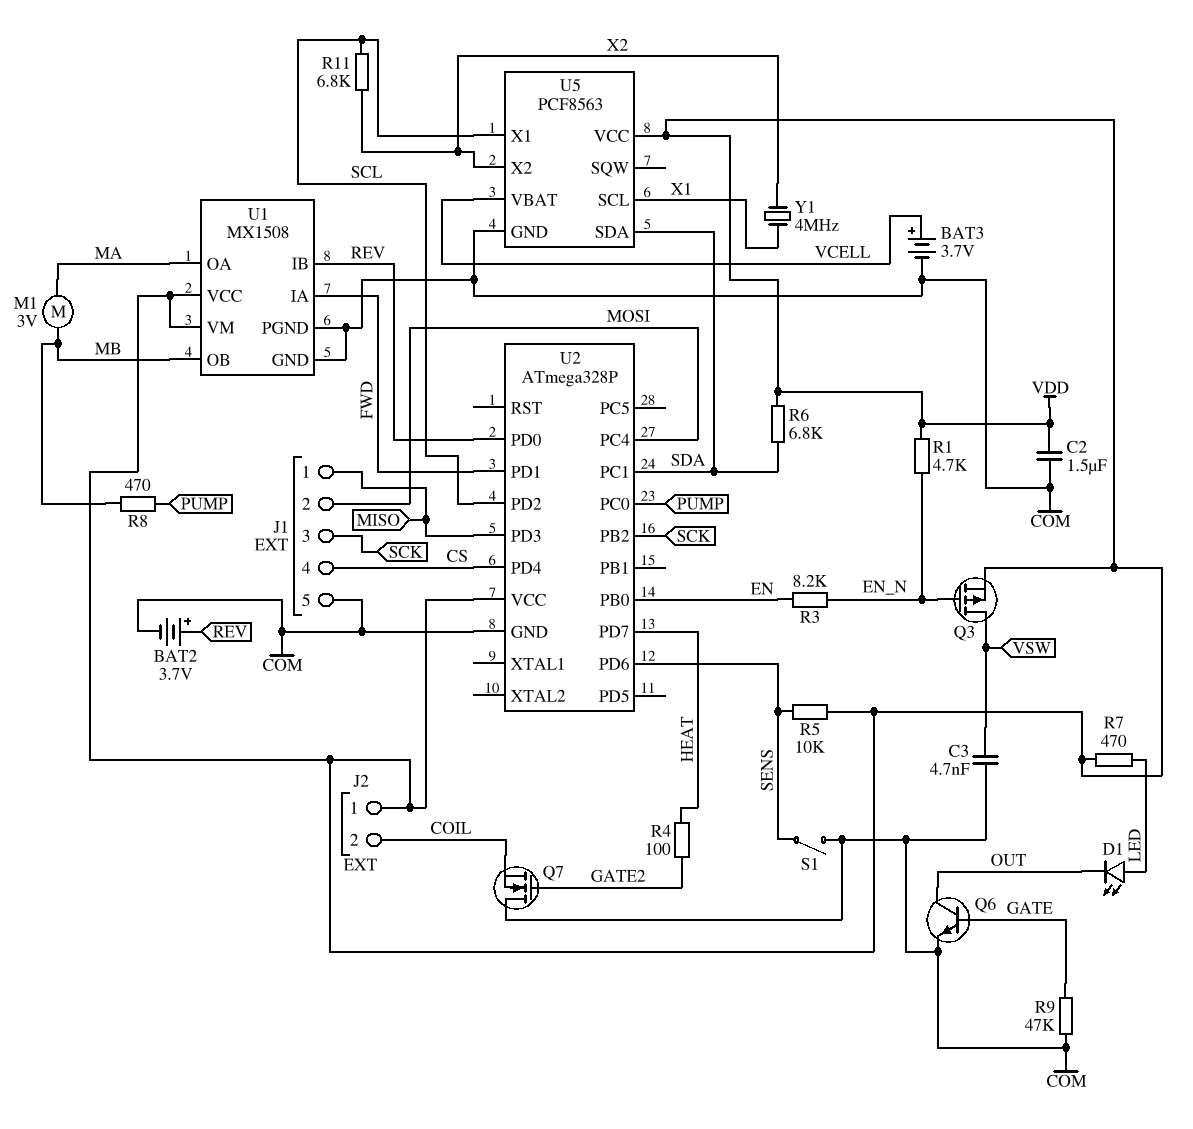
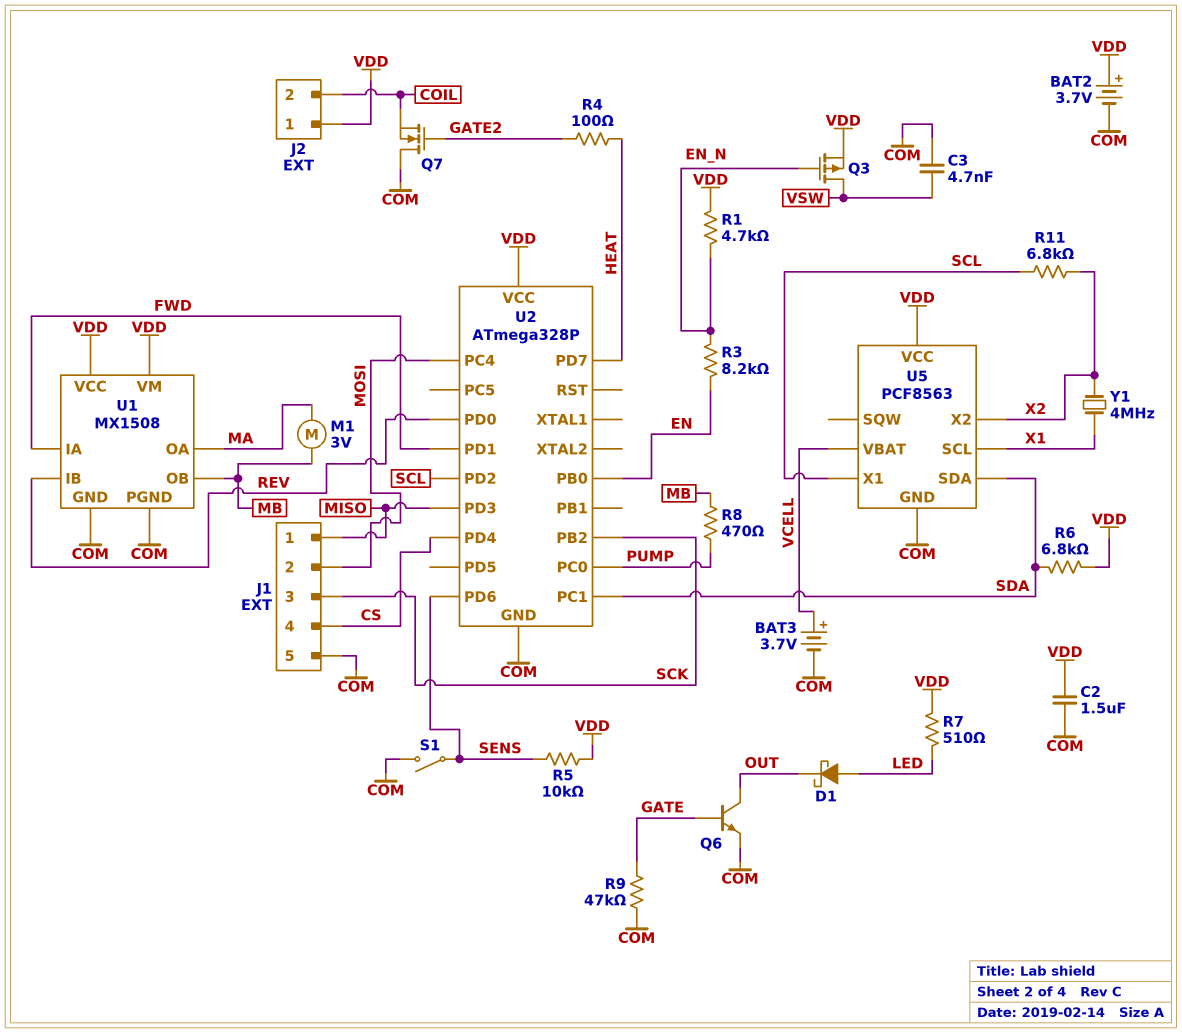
BAT2: 3.7V (plus REV, minus COM) -> 3.7V (plus VDD, minus COM)
D1: LED (A LED, K OUT) -> schottky (A LED, K OUT)
R7: 470 (LED, VDD) -> 510 (LED, VDD)

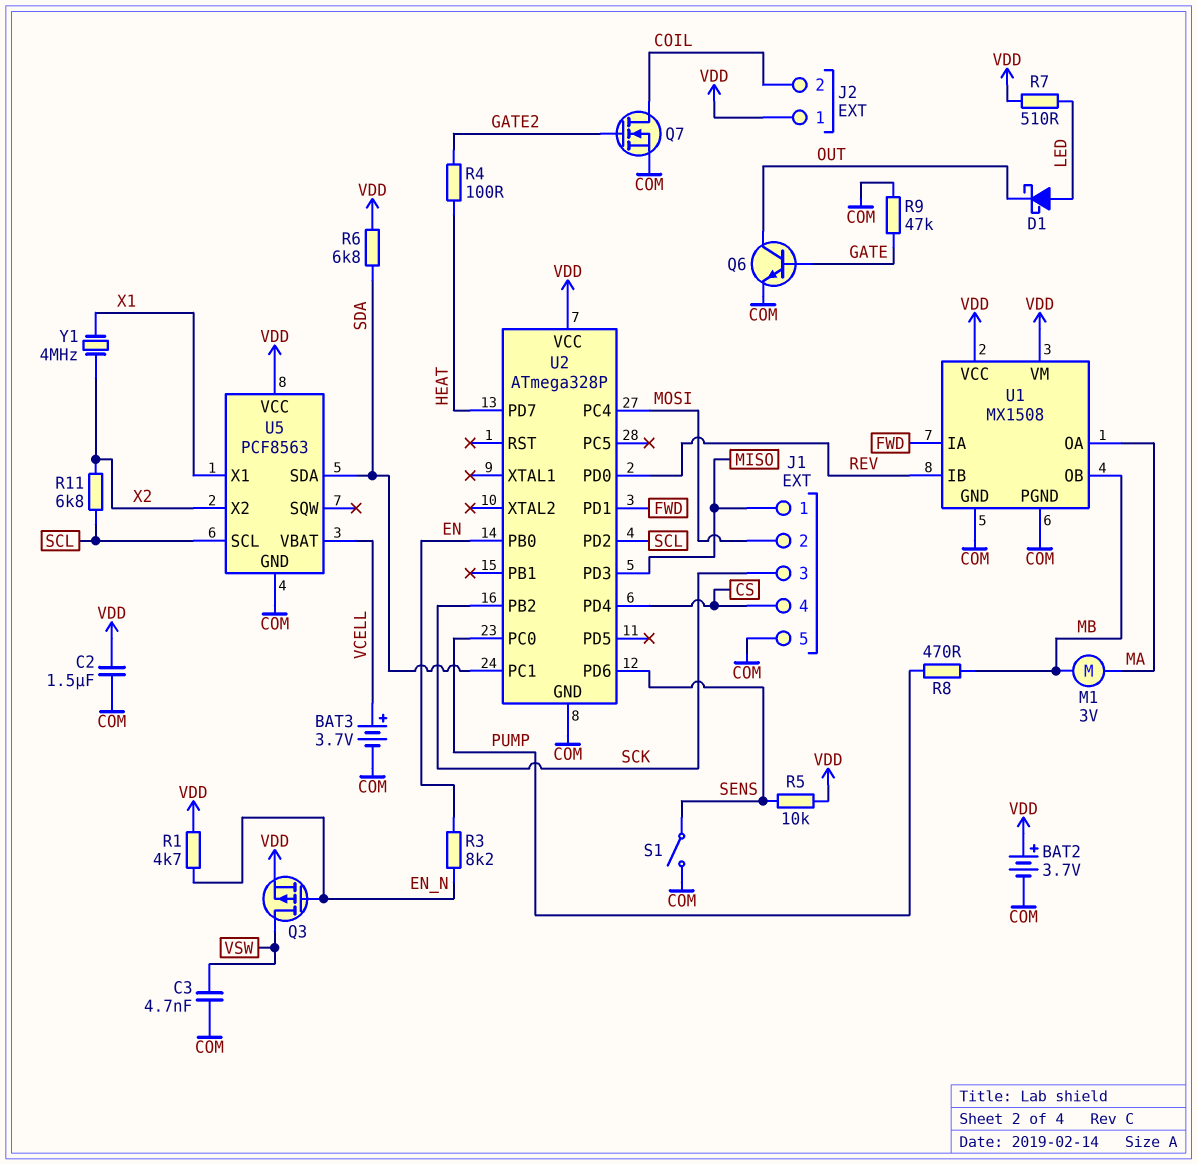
Q7: NMOS (G GATE2, D COM, S COIL) -> NMOS (G GATE2, D COIL, S COM)
U5 pin SCL: X1 -> SCL
U5 pin X1: SCL -> X1

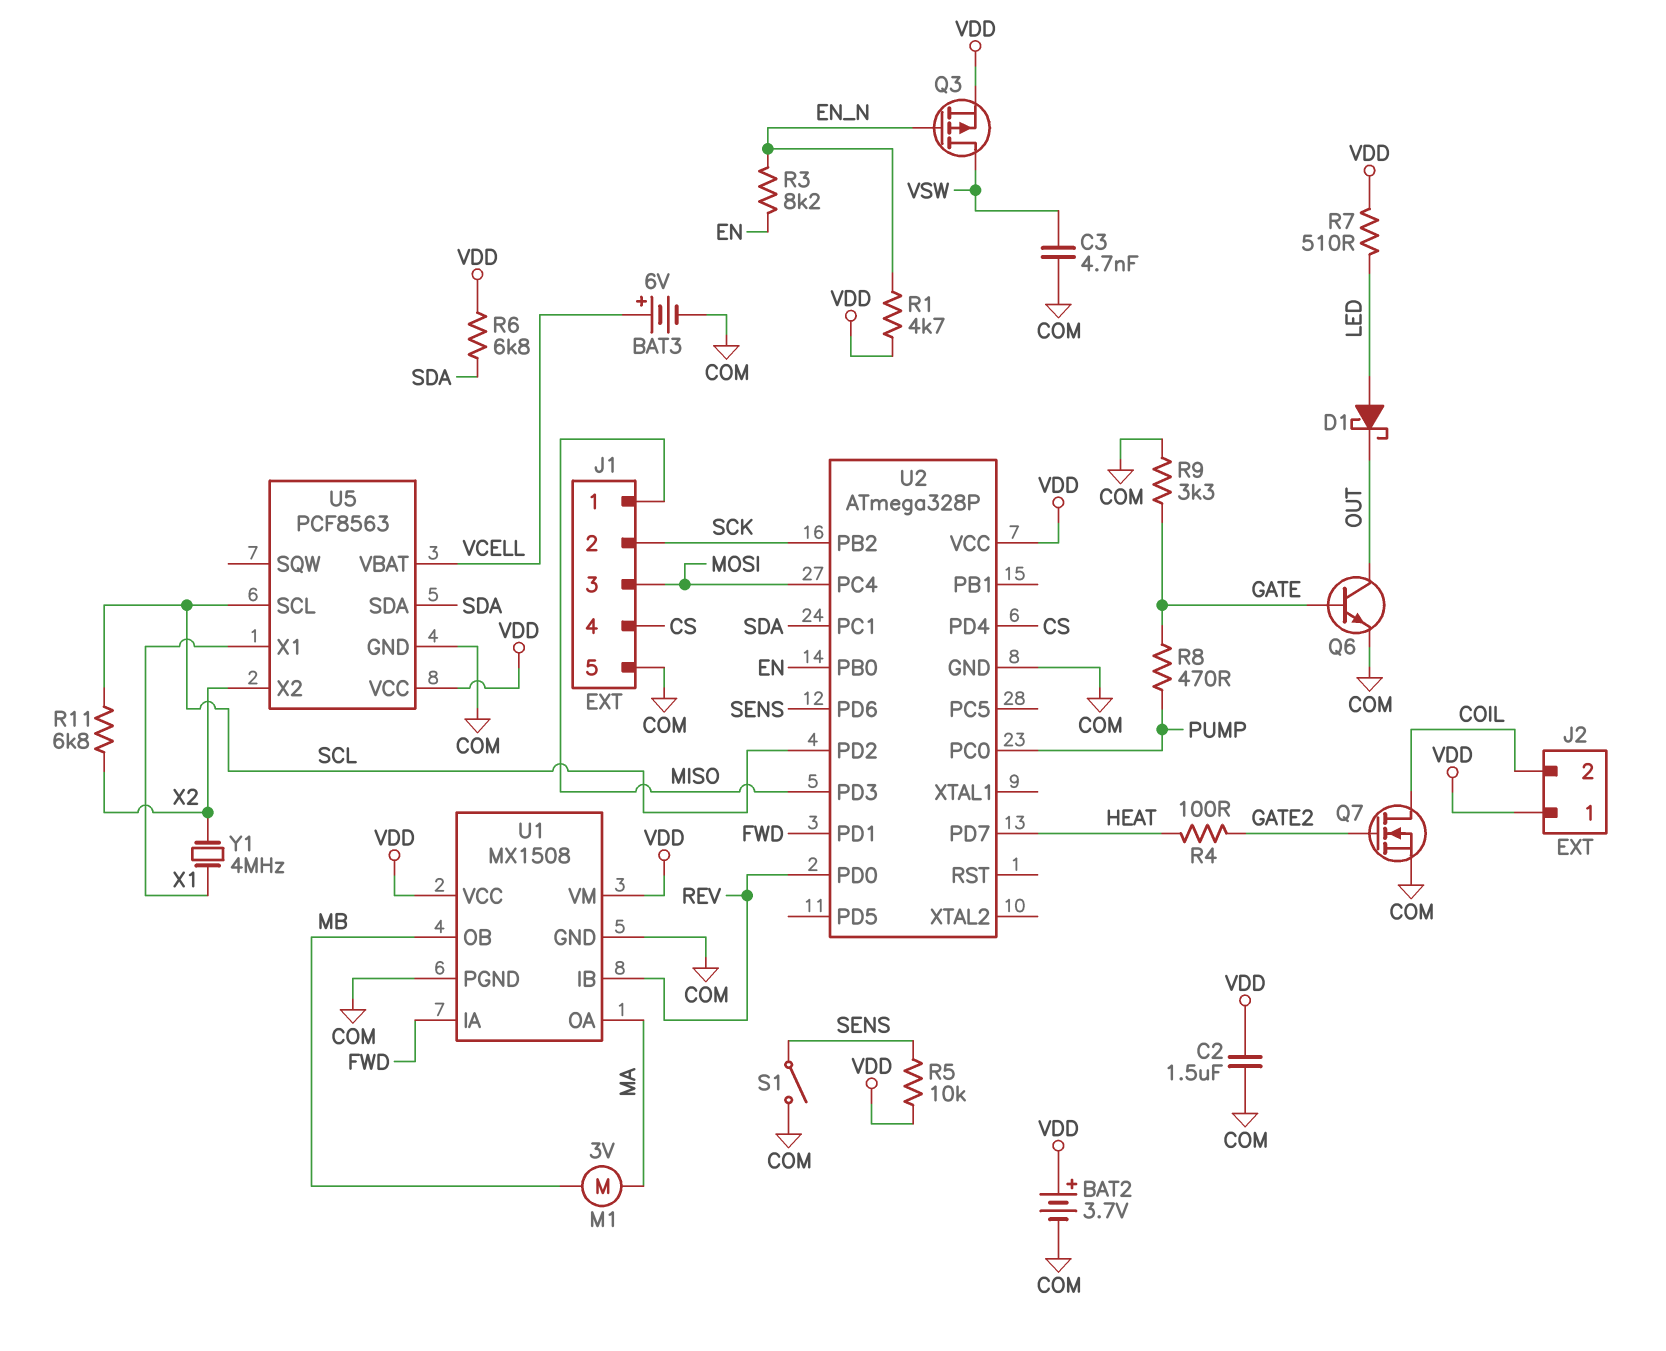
BAT3: 3.7V (plus VCELL, minus COM) -> 6V (plus VCELL, minus COM)
J1 pin 2: MOSI -> SCK
J1 pin 3: SCK -> MOSI
R8: 470 (MB, PUMP) -> 470 (GATE, PUMP)
R9: 47k (COM, GATE) -> 3.3k (COM, GATE)

